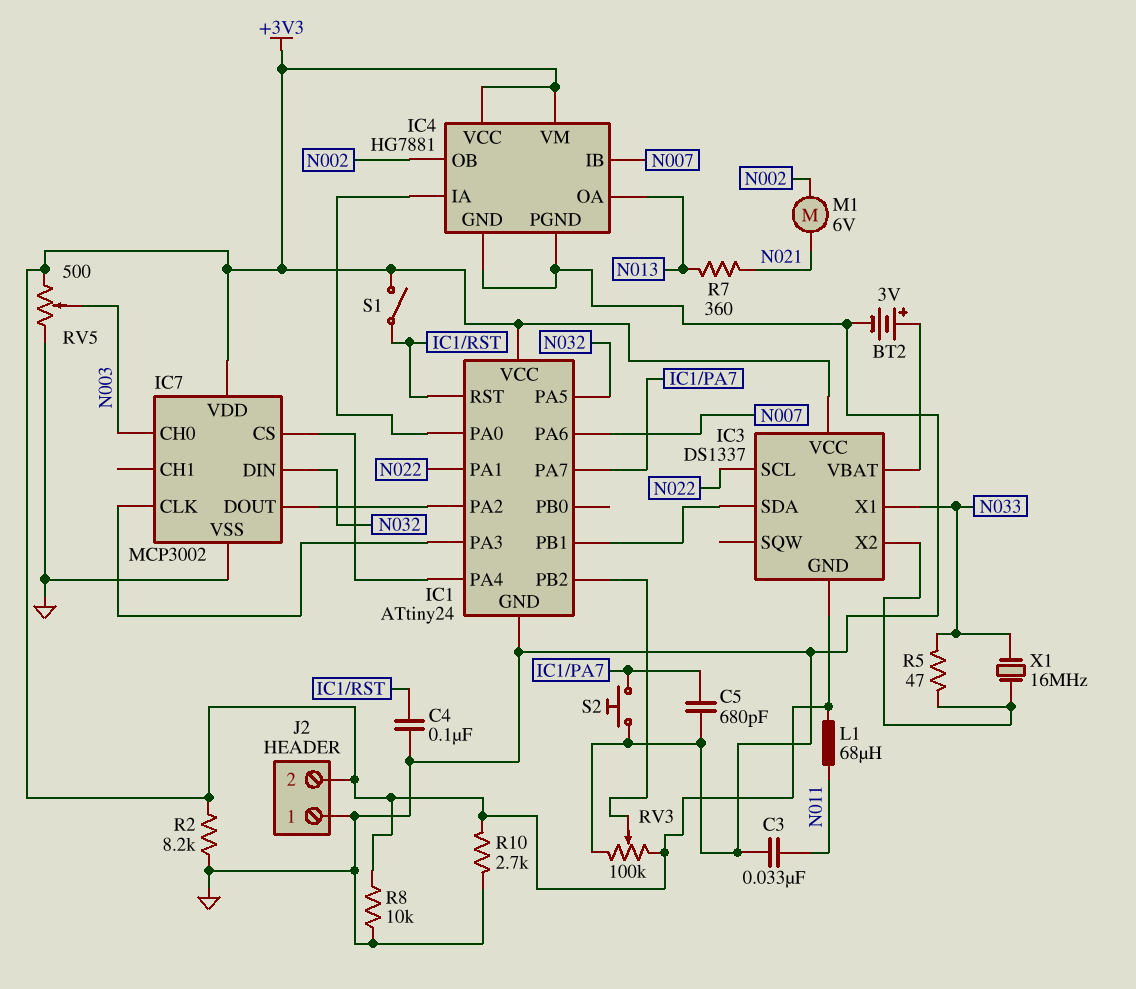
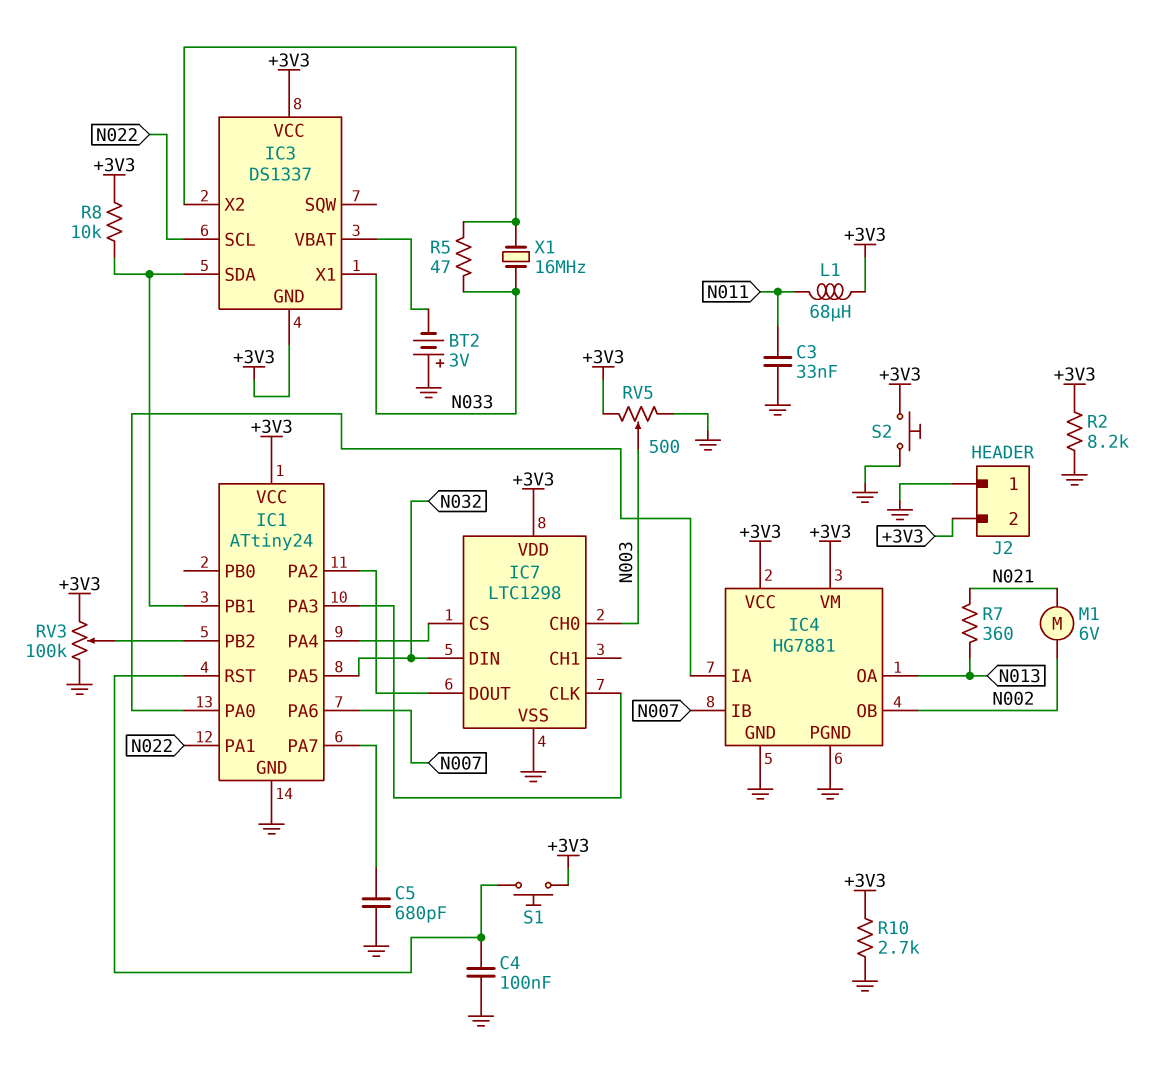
BT2: 3V (plus IC3/VBAT, minus GND) -> 3V (plus GND, minus IC3/VBAT)
IC7: MCP3002 -> LTC1298
R8: 10k (+3V3, GND) -> 10k (+3V3, IC1/PB1)
S1: switch (+3V3, IC1/RST) -> button (+3V3, IC1/RST)
S2: button (GND, IC1/PA7) -> button (+3V3, GND)

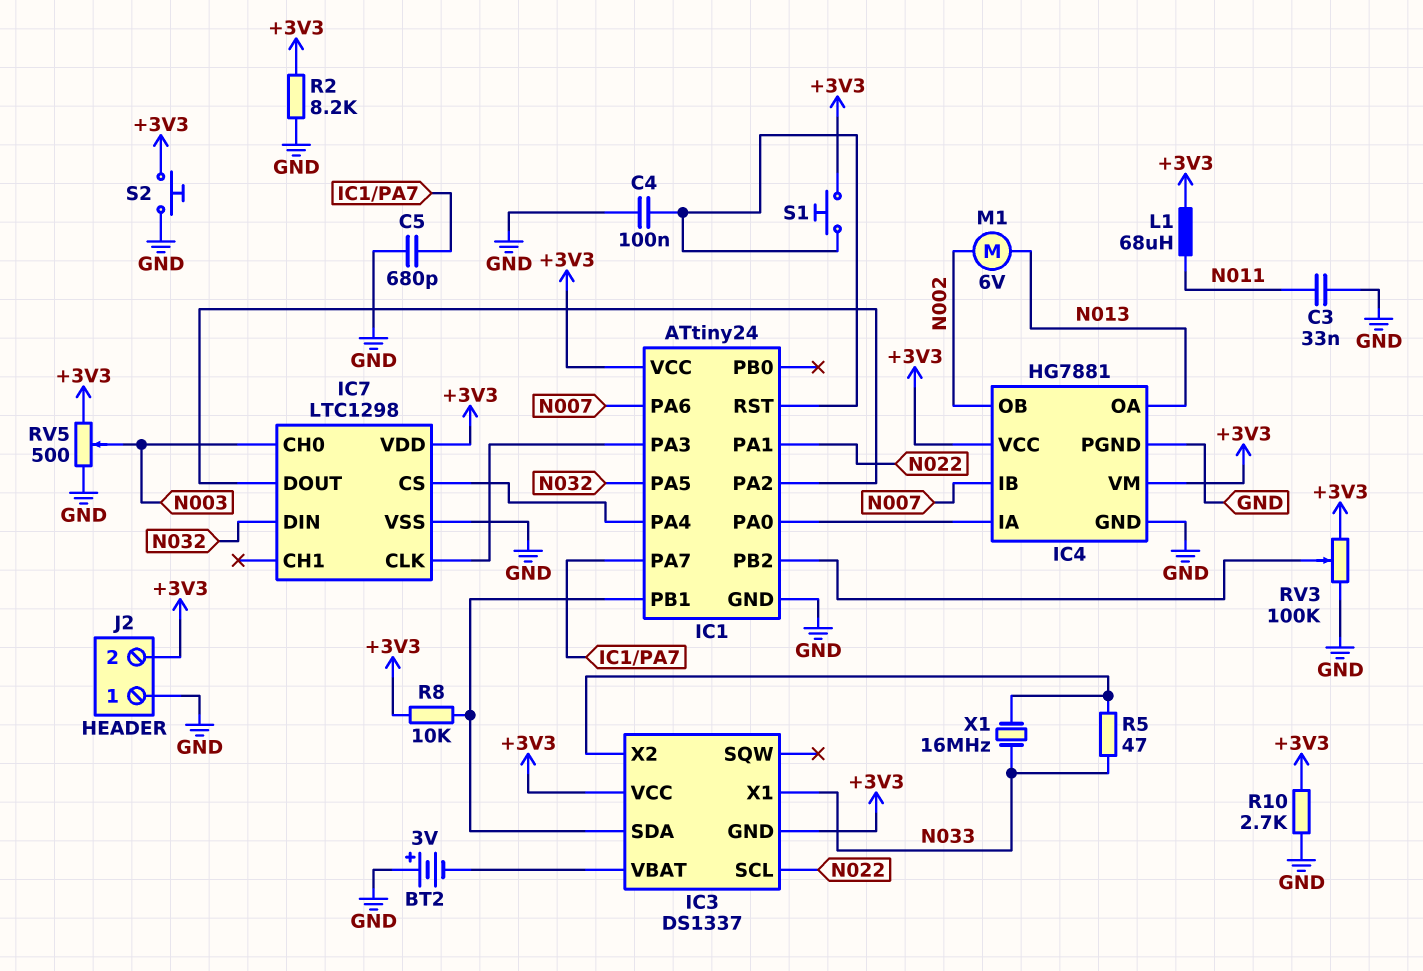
M1: motor 6V (N002, N021) -> motor 6V (N002, N013)
R7: 360 (N013, N021) -> none

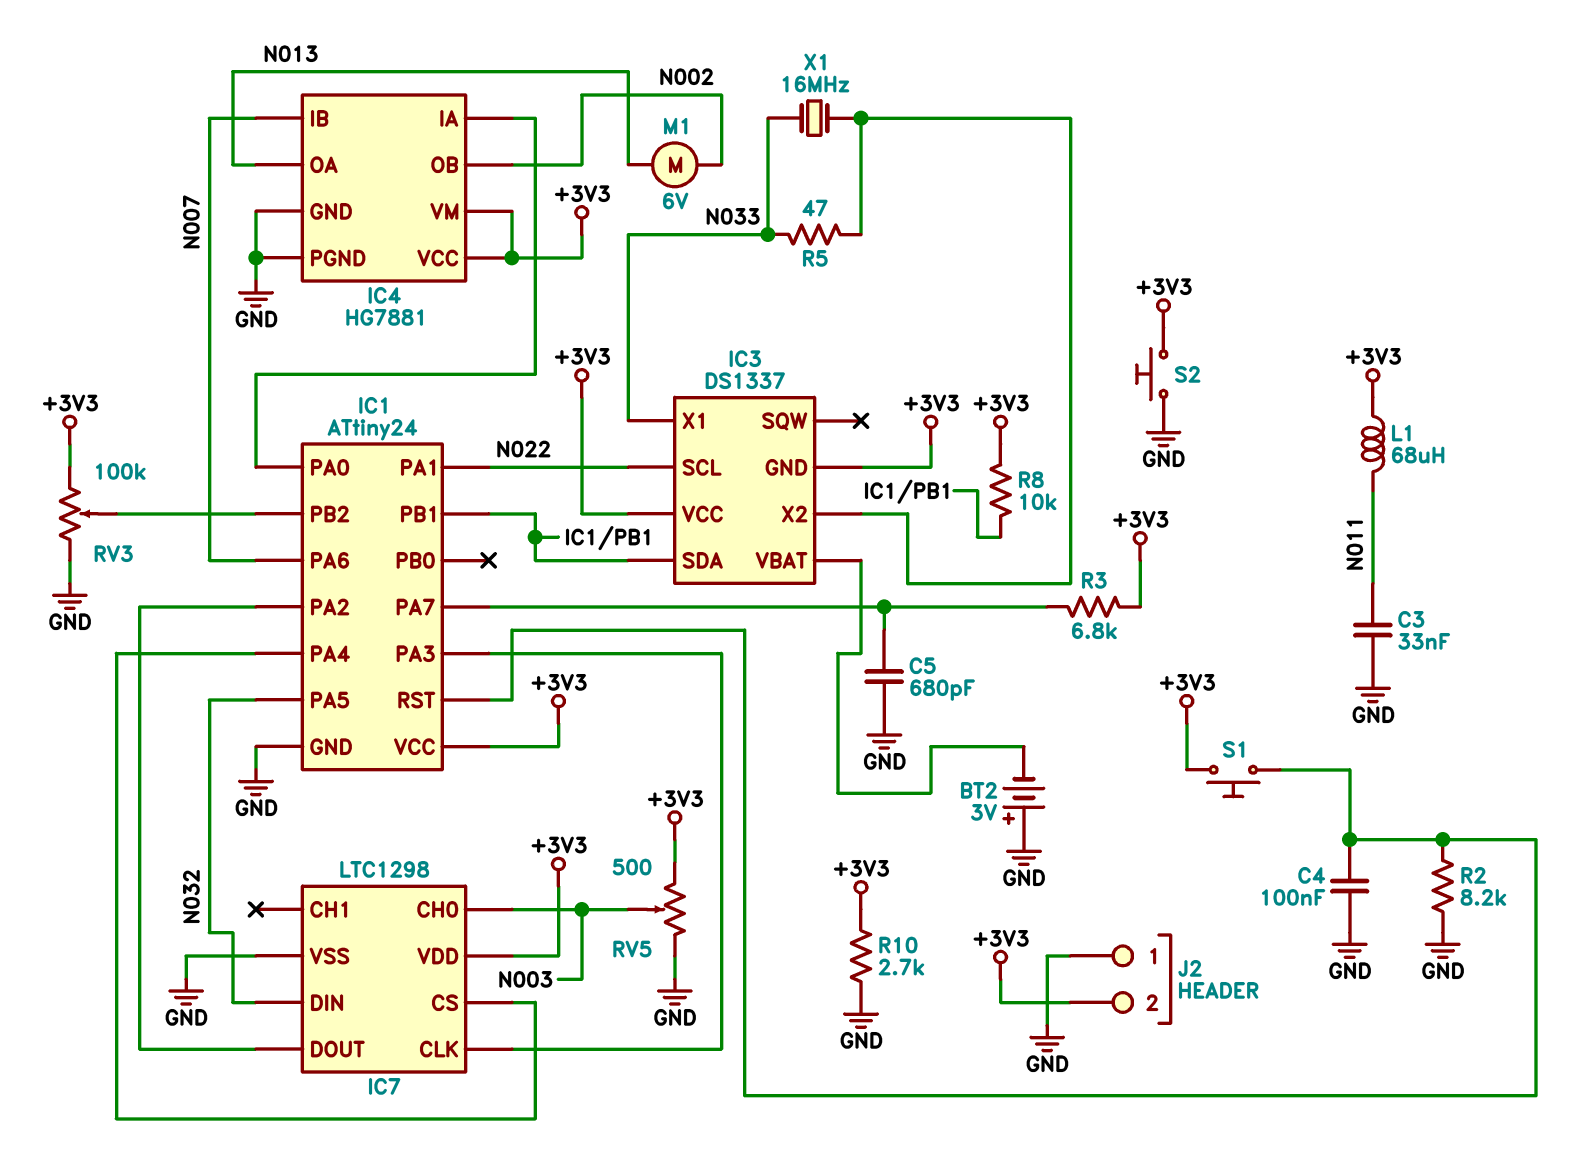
R2: 8.2k (+3V3, GND) -> 8.2k (GND, IC1/RST)
R3: none -> 6.8k (+3V3, IC1/PA7)

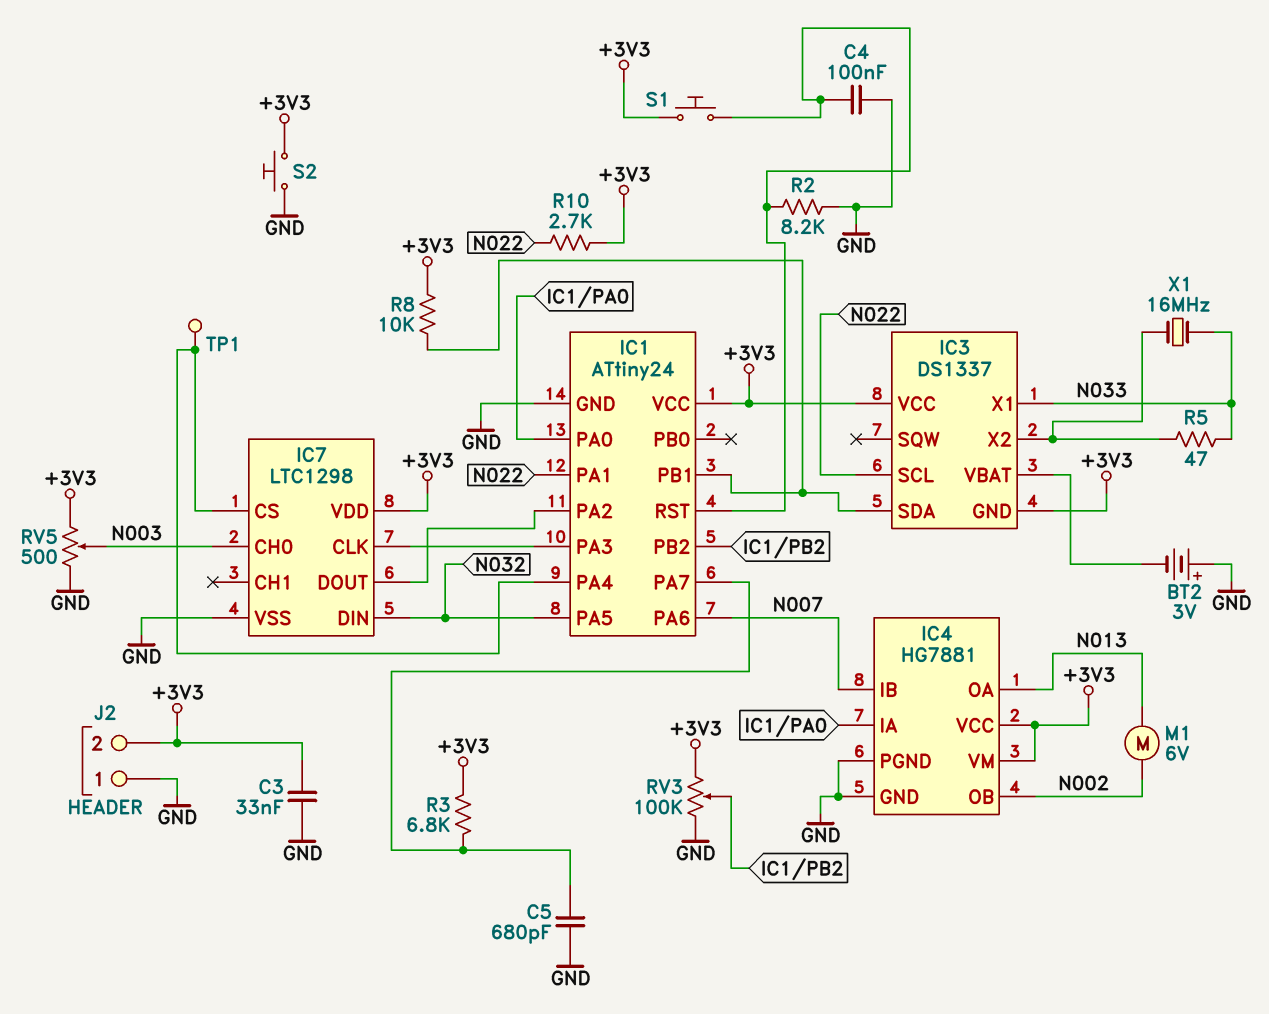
C3: 33nF (GND, N011) -> 33nF (+3V3, GND)
L1: 68uH (+3V3, N011) -> none
R10: 2.7k (+3V3, GND) -> 2.7k (+3V3, N022)
TP1: none -> test point (IC1/PA4)

